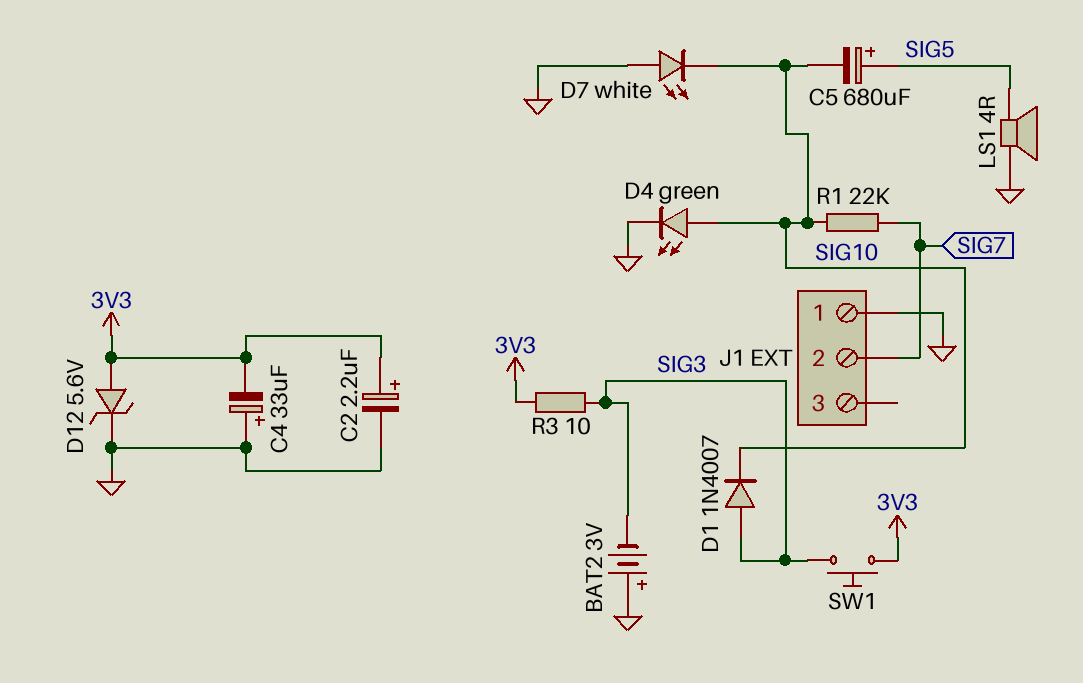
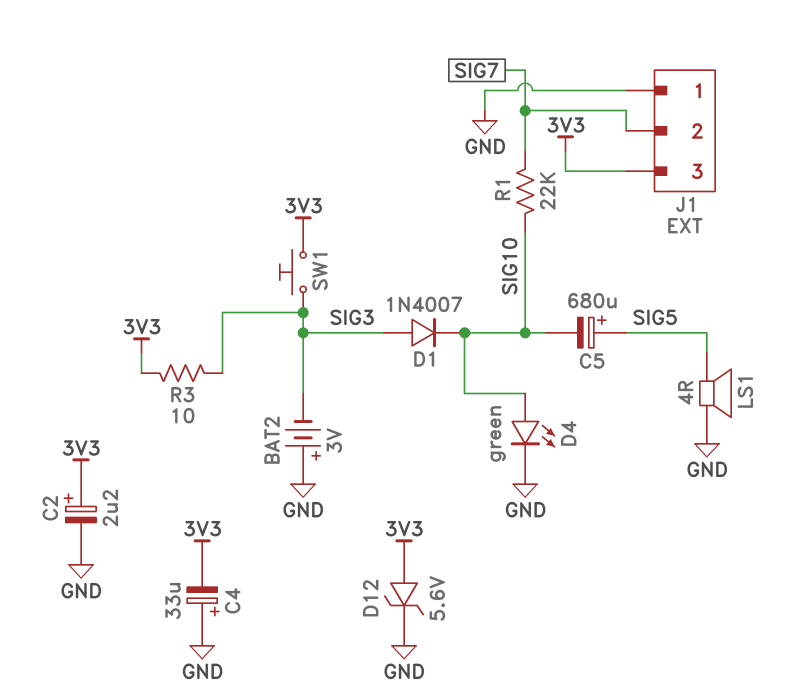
D7: LED white (A GND, K SIG10) -> none
J1 pin 3: none -> 3V3

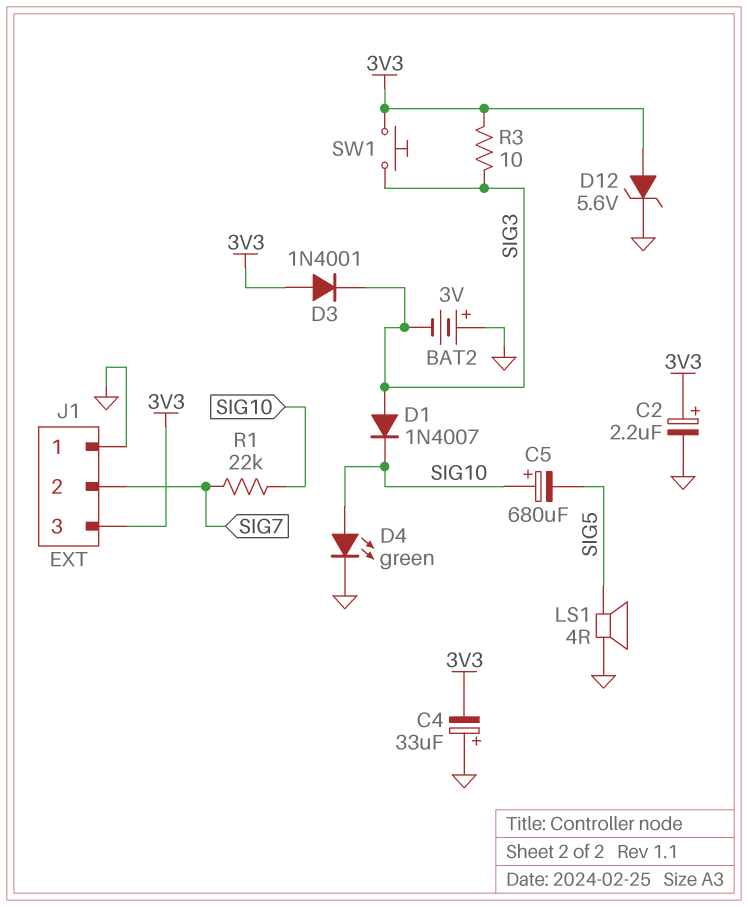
C5: 680uF (plus SIG5, minus SIG10) -> 680uF (plus SIG10, minus SIG5)
D3: none -> diode 1N4001 (A 3V3, K SIG3)

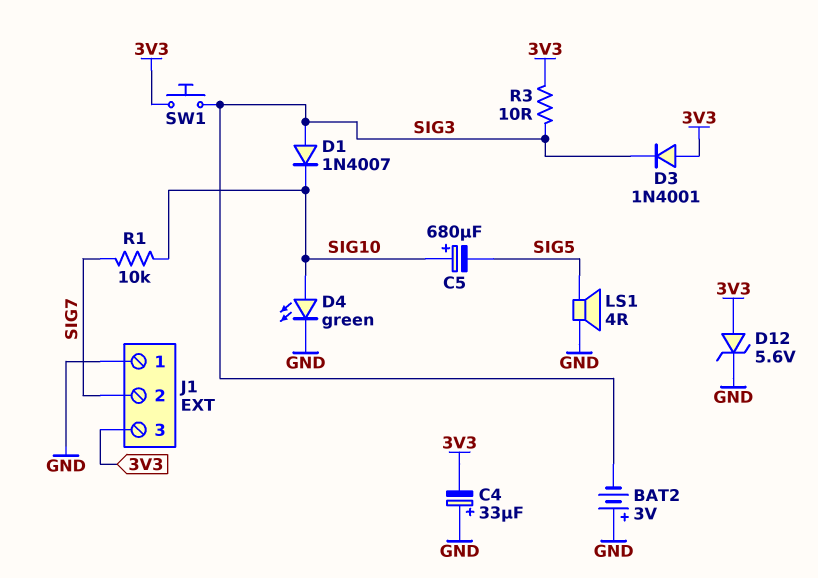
C2: 2.2uF (plus 3V3, minus GND) -> none
R1: 22k (SIG7, SIG10) -> 10k (SIG7, SIG10)

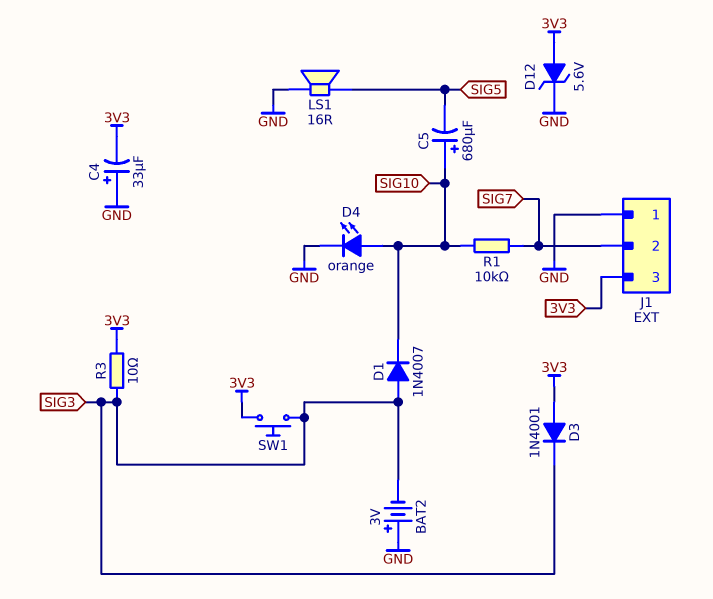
D4: LED green (A SIG10, K GND) -> LED orange (A SIG10, K GND)
LS1: speaker 4R (GND, SIG5) -> speaker 16R (GND, SIG5)

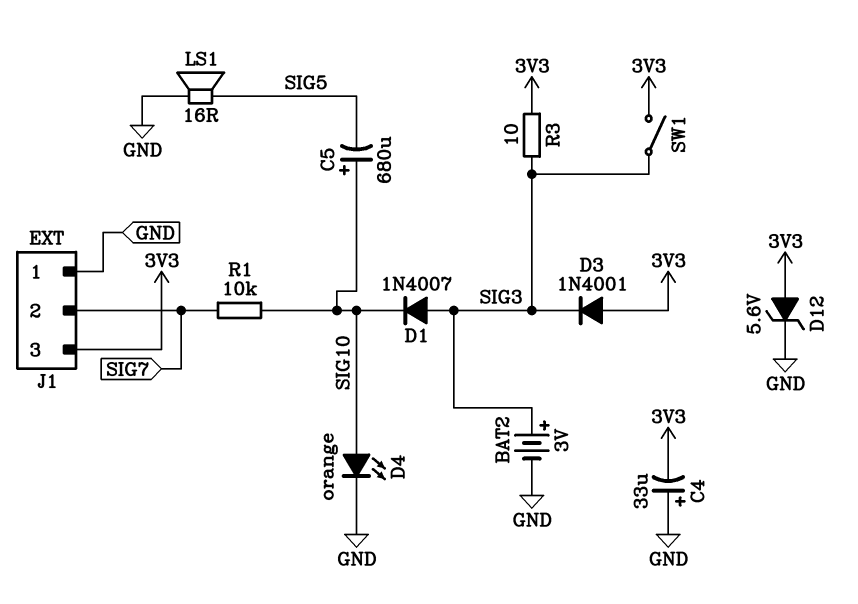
BAT2: 3V (plus GND, minus SIG3) -> 3V (plus SIG3, minus GND)
SW1: button (3V3, SIG3) -> switch (3V3, SIG3)

